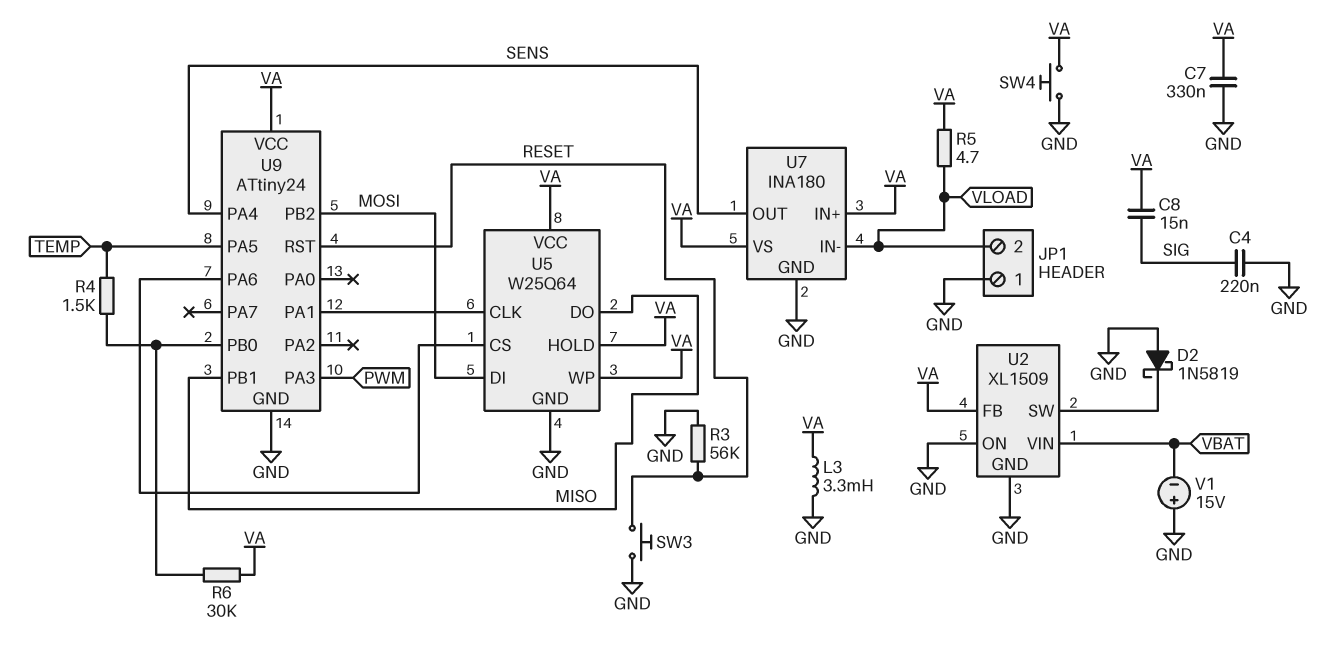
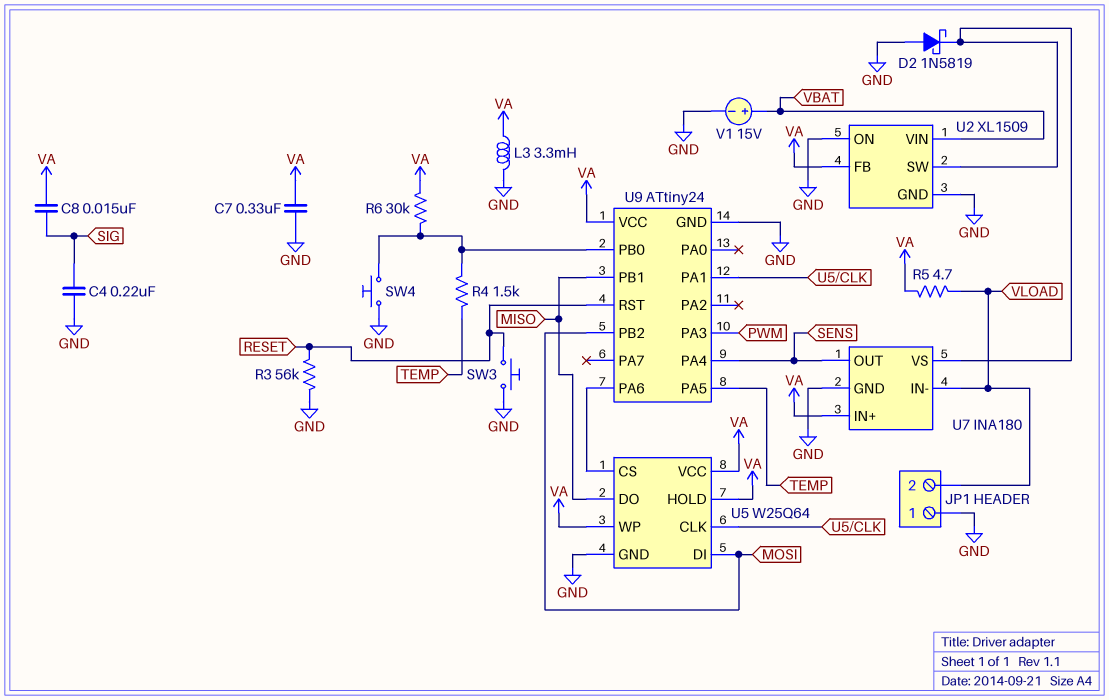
SW4: button (GND, VA) -> button (GND, U9/PB0)
U7 pin VS: VA -> U2/SW
V1: 15V (plus GND, minus VBAT) -> 15V (plus VBAT, minus GND)

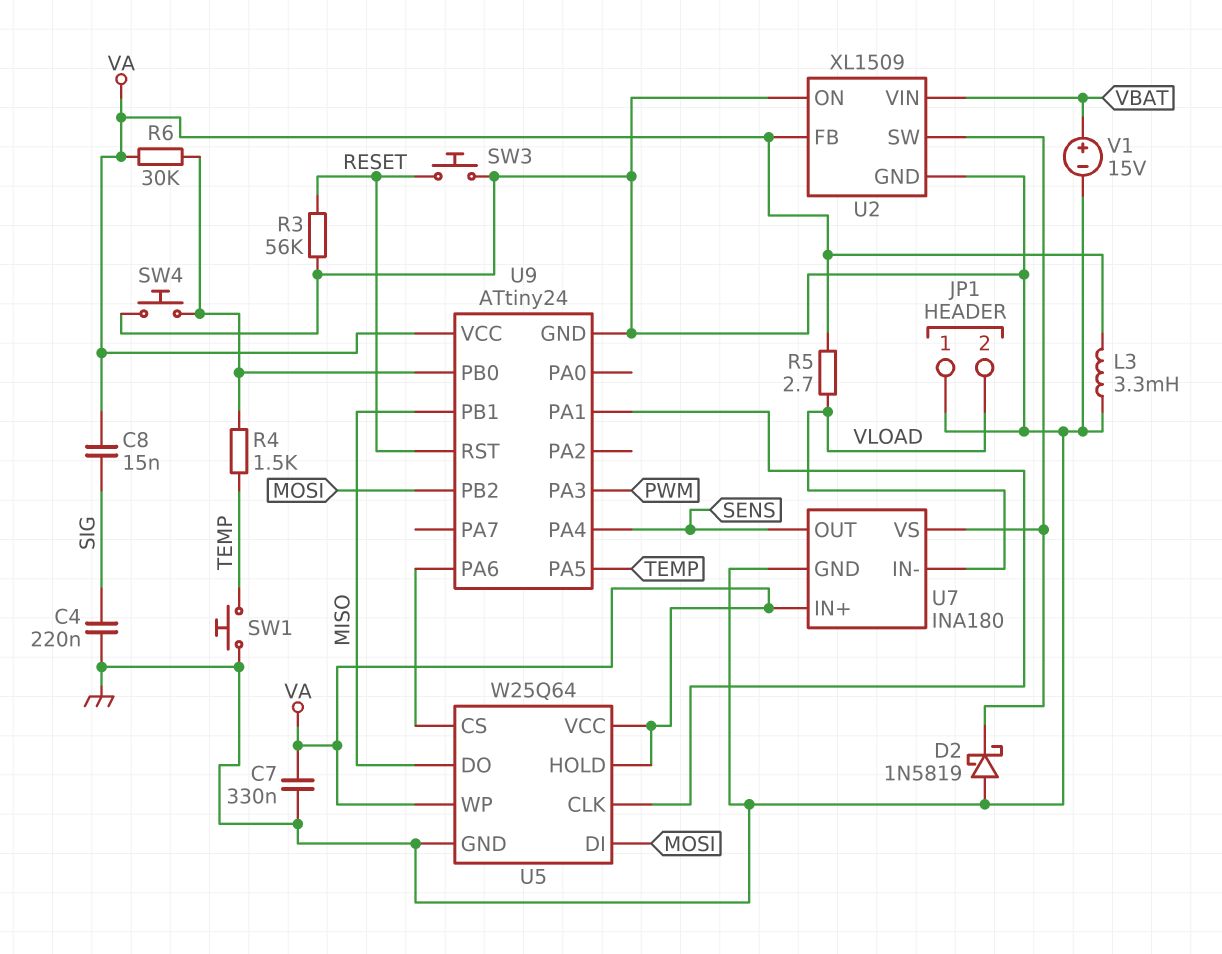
R5: 4.7 (VA, VLOAD) -> 2.7 (VA, VLOAD)
SW1: none -> button (GND, TEMP)

